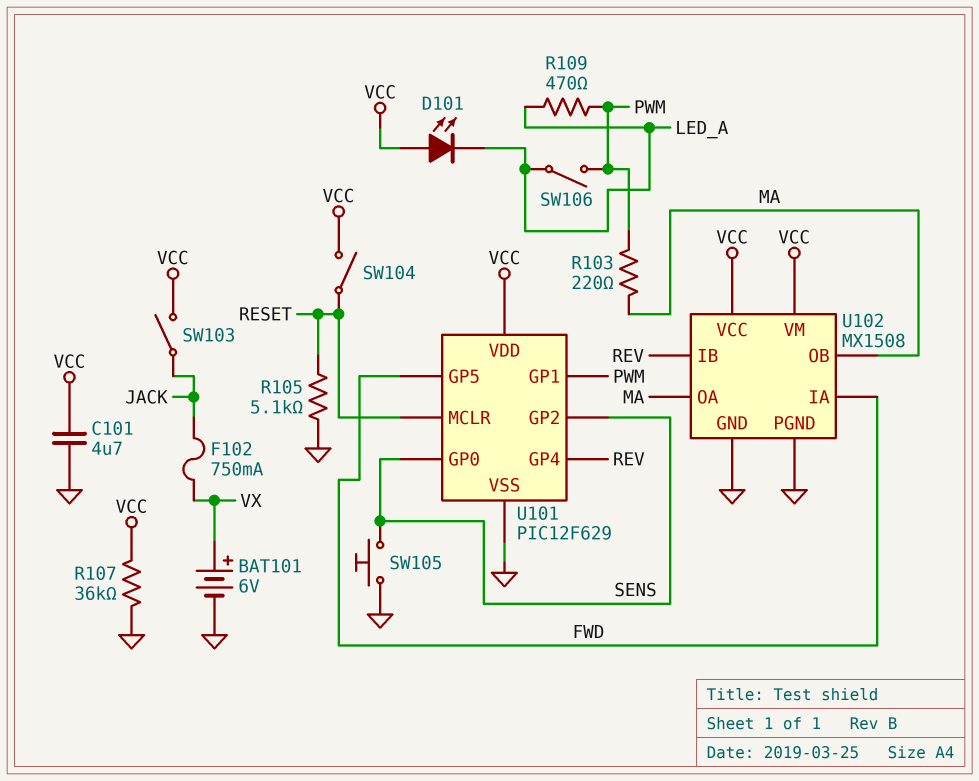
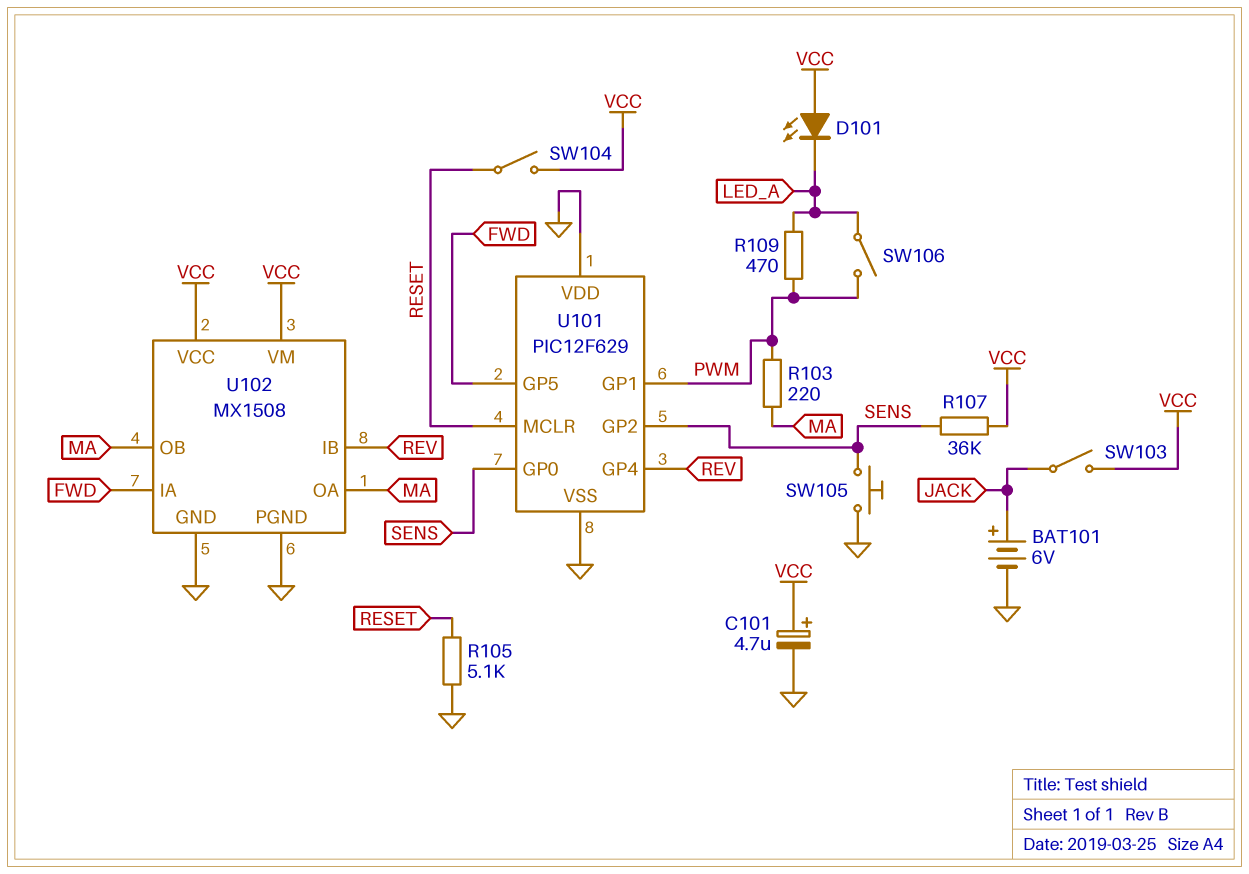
BAT101: 6V (plus VX, minus GND) -> 6V (plus JACK, minus GND)
C101: 4.7uF (GND, VCC) -> 4.7uF (plus VCC, minus GND)
F102: 750mA (JACK, VX) -> none
R107: 36k (GND, VCC) -> 36k (SENS, VCC)
U101 pin VDD: VCC -> GND

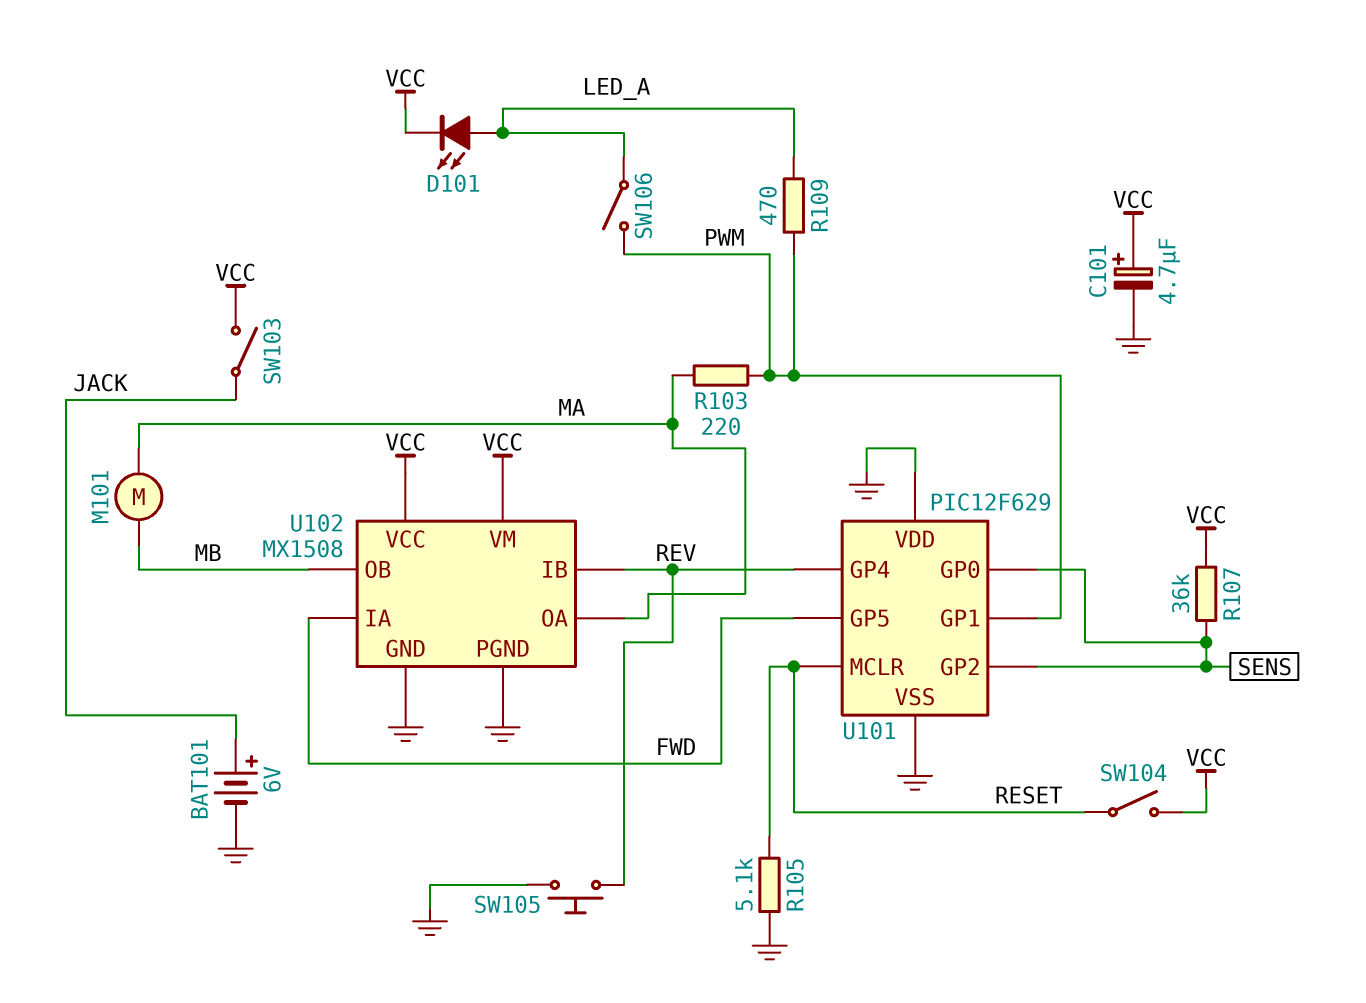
D101: LED (A VCC, K LED_A) -> LED (A LED_A, K VCC)
M101: none -> motor (MA, MB)
SW105: button (GND, SENS) -> button (GND, REV)
U102 pin OB: MA -> MB

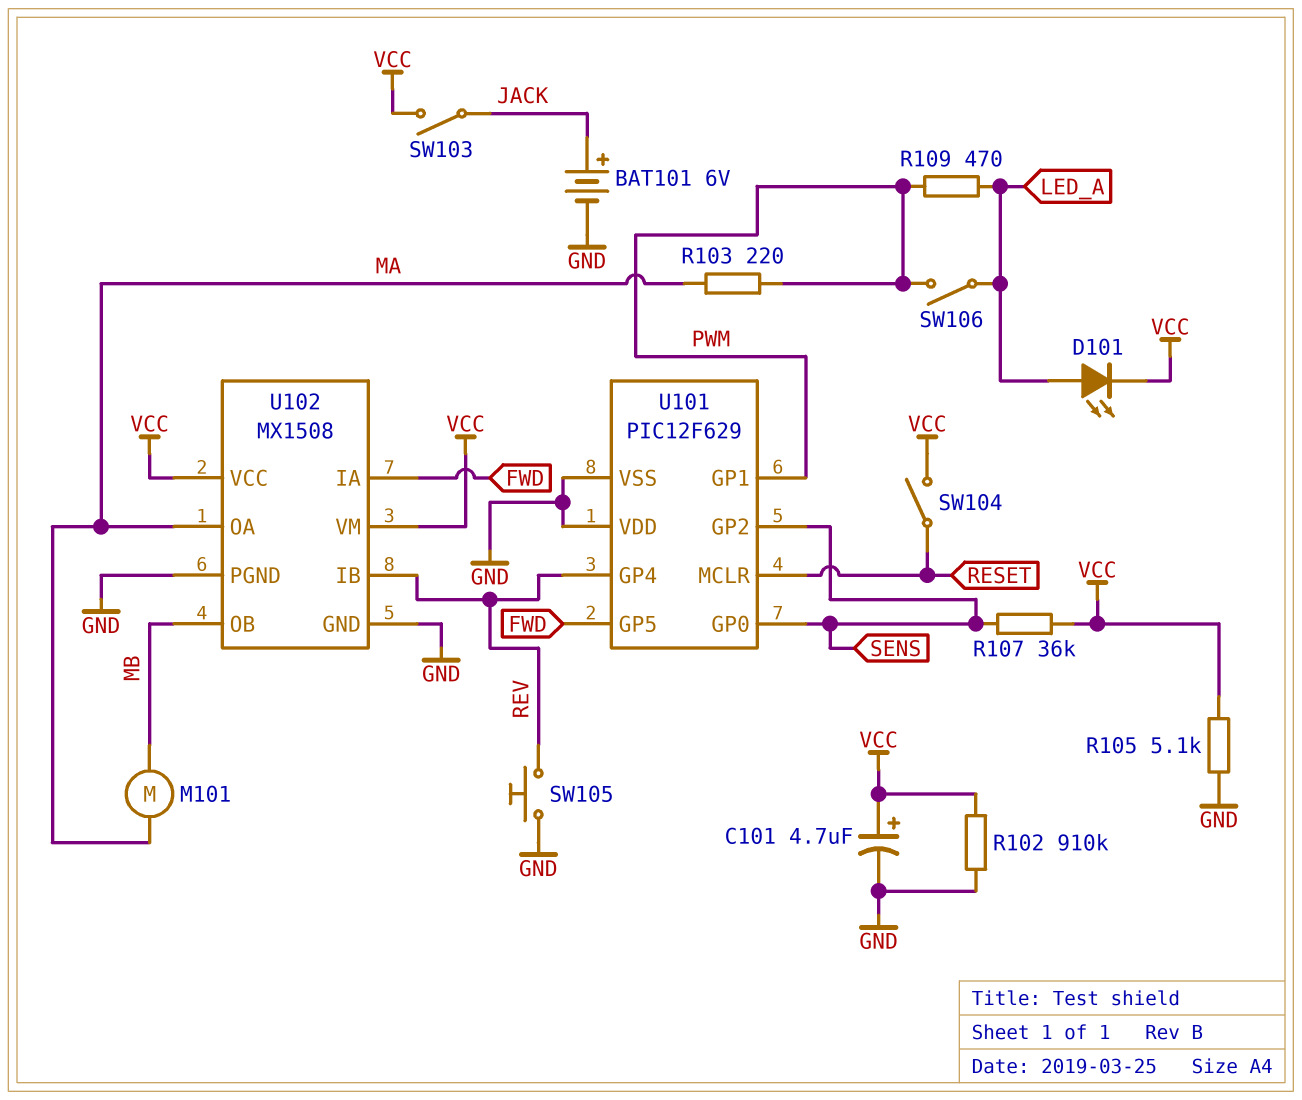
R102: none -> 910k (GND, VCC)
R105: 5.1k (GND, RESET) -> 5.1k (GND, VCC)

